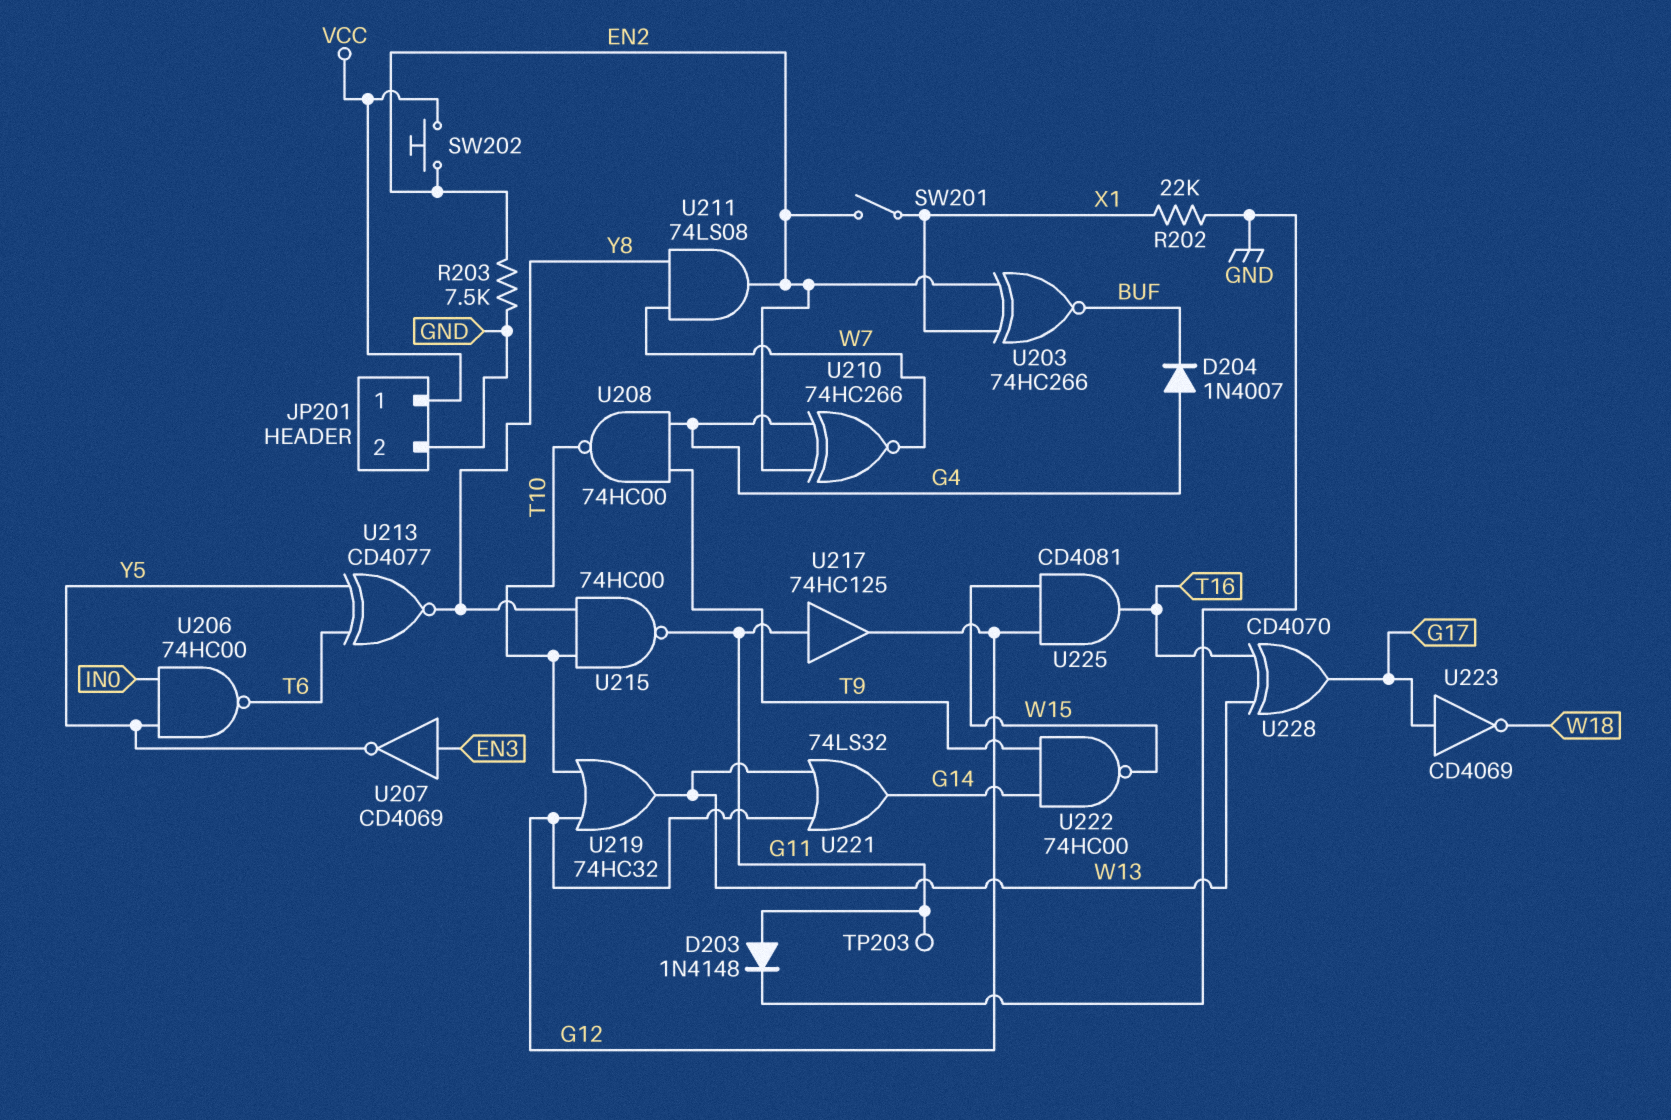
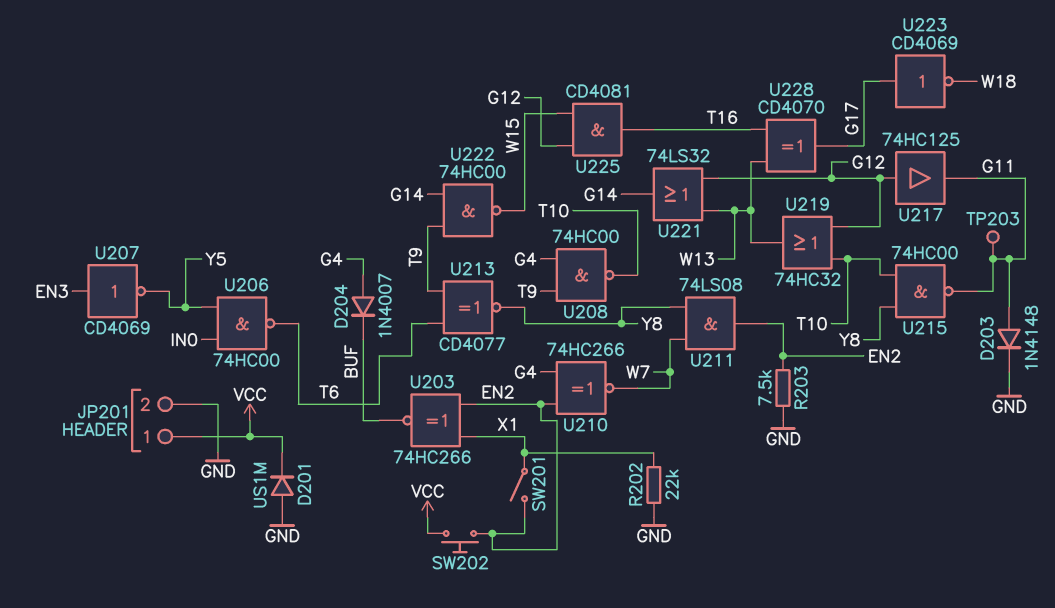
D201: none -> diode US1M (A GND, K VCC)
U213: XNOR CD4077 (in T6, in Y5, out Y8) -> XNOR CD4077 (in T6, in T9, out Y8)
U217: buffer 74HC125 (in G11, out G12) -> buffer 74HC125 (in G12, out G11)

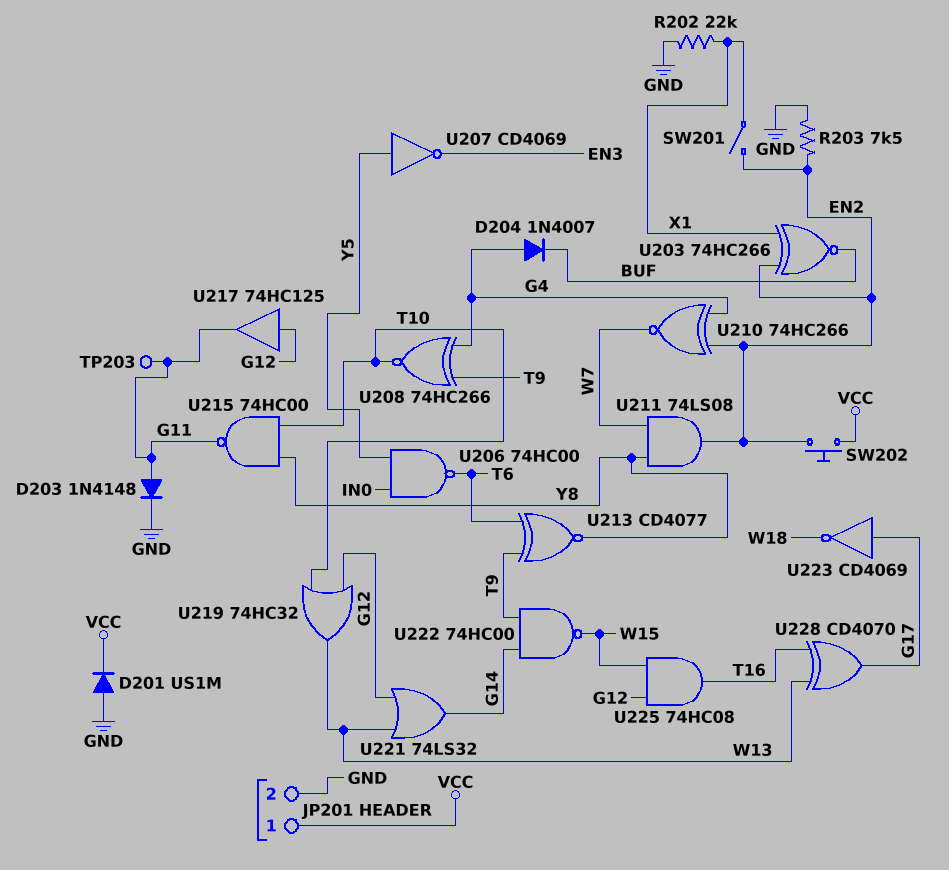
U207: NOT CD4069 (in EN3, out Y5) -> NOT CD4069 (in Y5, out EN3)
U208: NAND 74HC00 (in G4, in T9, out T10) -> XNOR 74HC266 (in G4, in T9, out T10)
U225: AND CD4081 (in G12, in W15, out T16) -> AND 74HC08 (in G12, in W15, out T16)

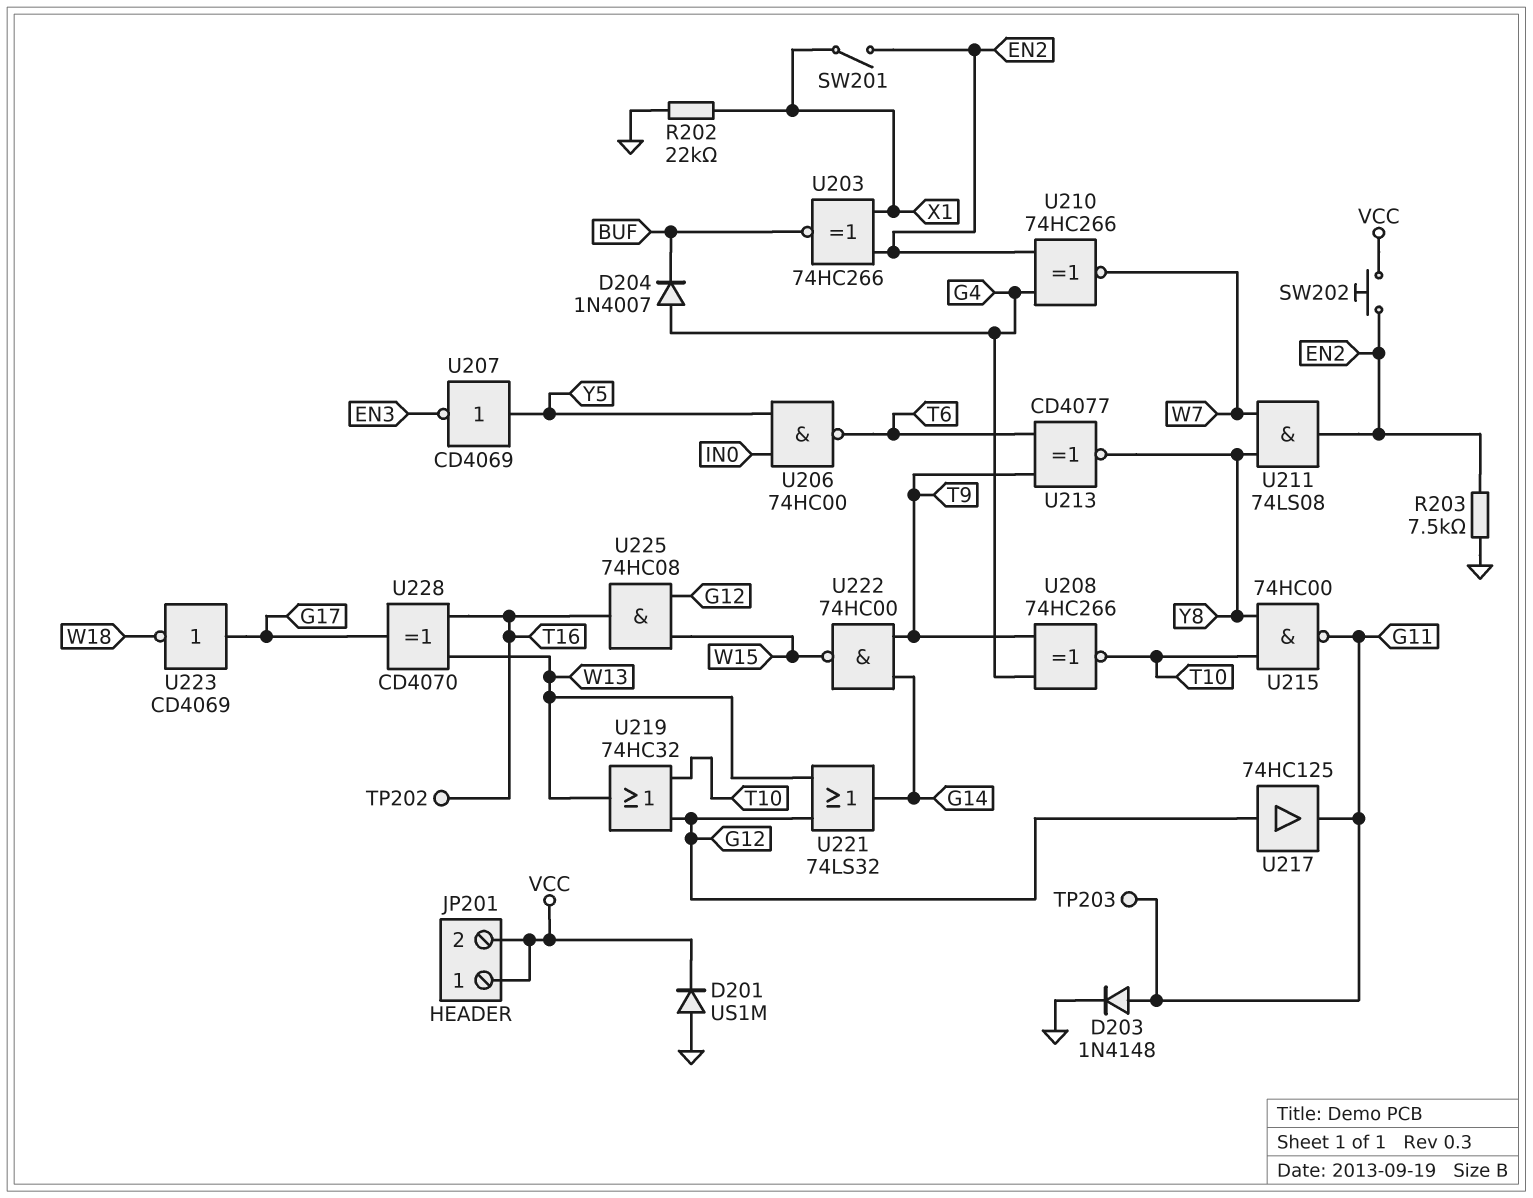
JP201 pin 2: GND -> VCC
TP202: none -> test point (T16)

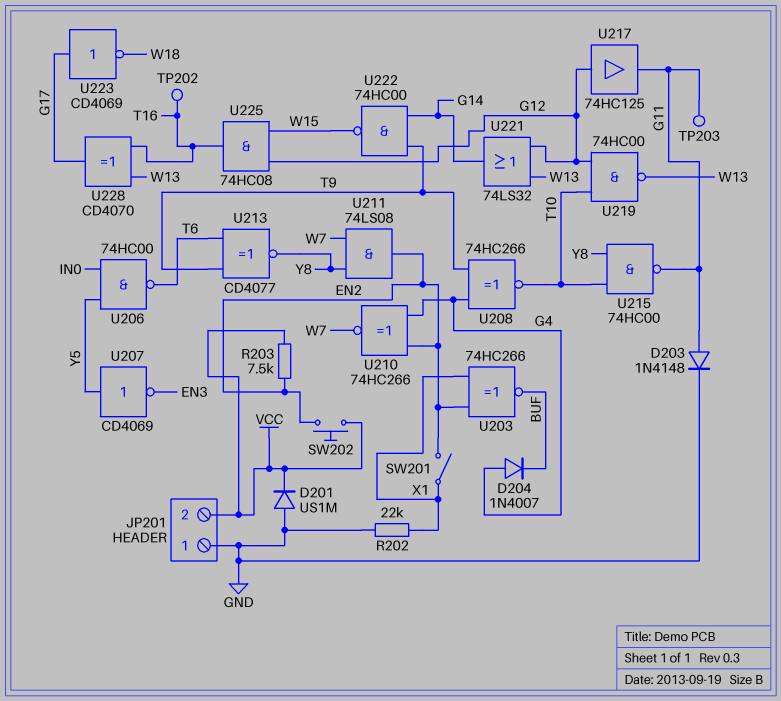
JP201 pin 1: VCC -> GND
R203: 7.5k (EN2, GND) -> 7.5k (EN2, VCC)
U219: OR 74HC32 (in G12, in T10, out W13) -> NAND 74HC00 (in G12, in T10, out W13)

